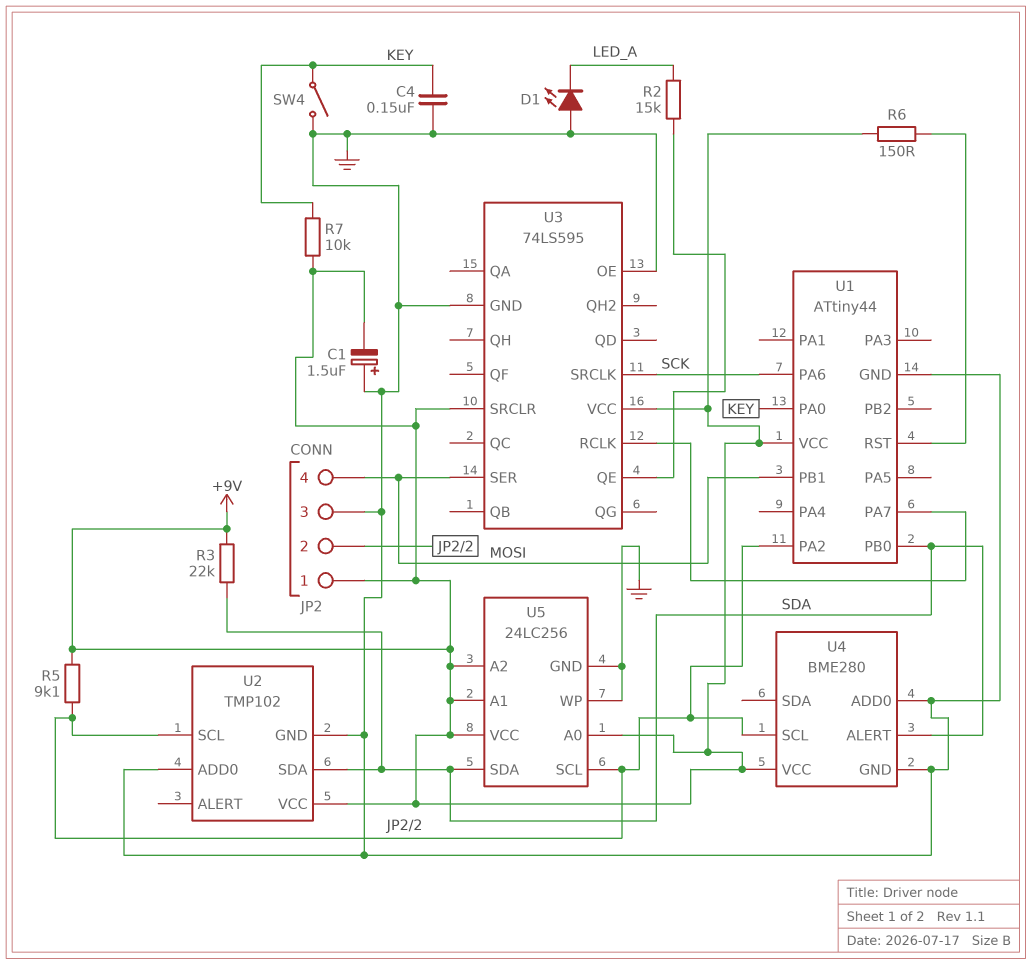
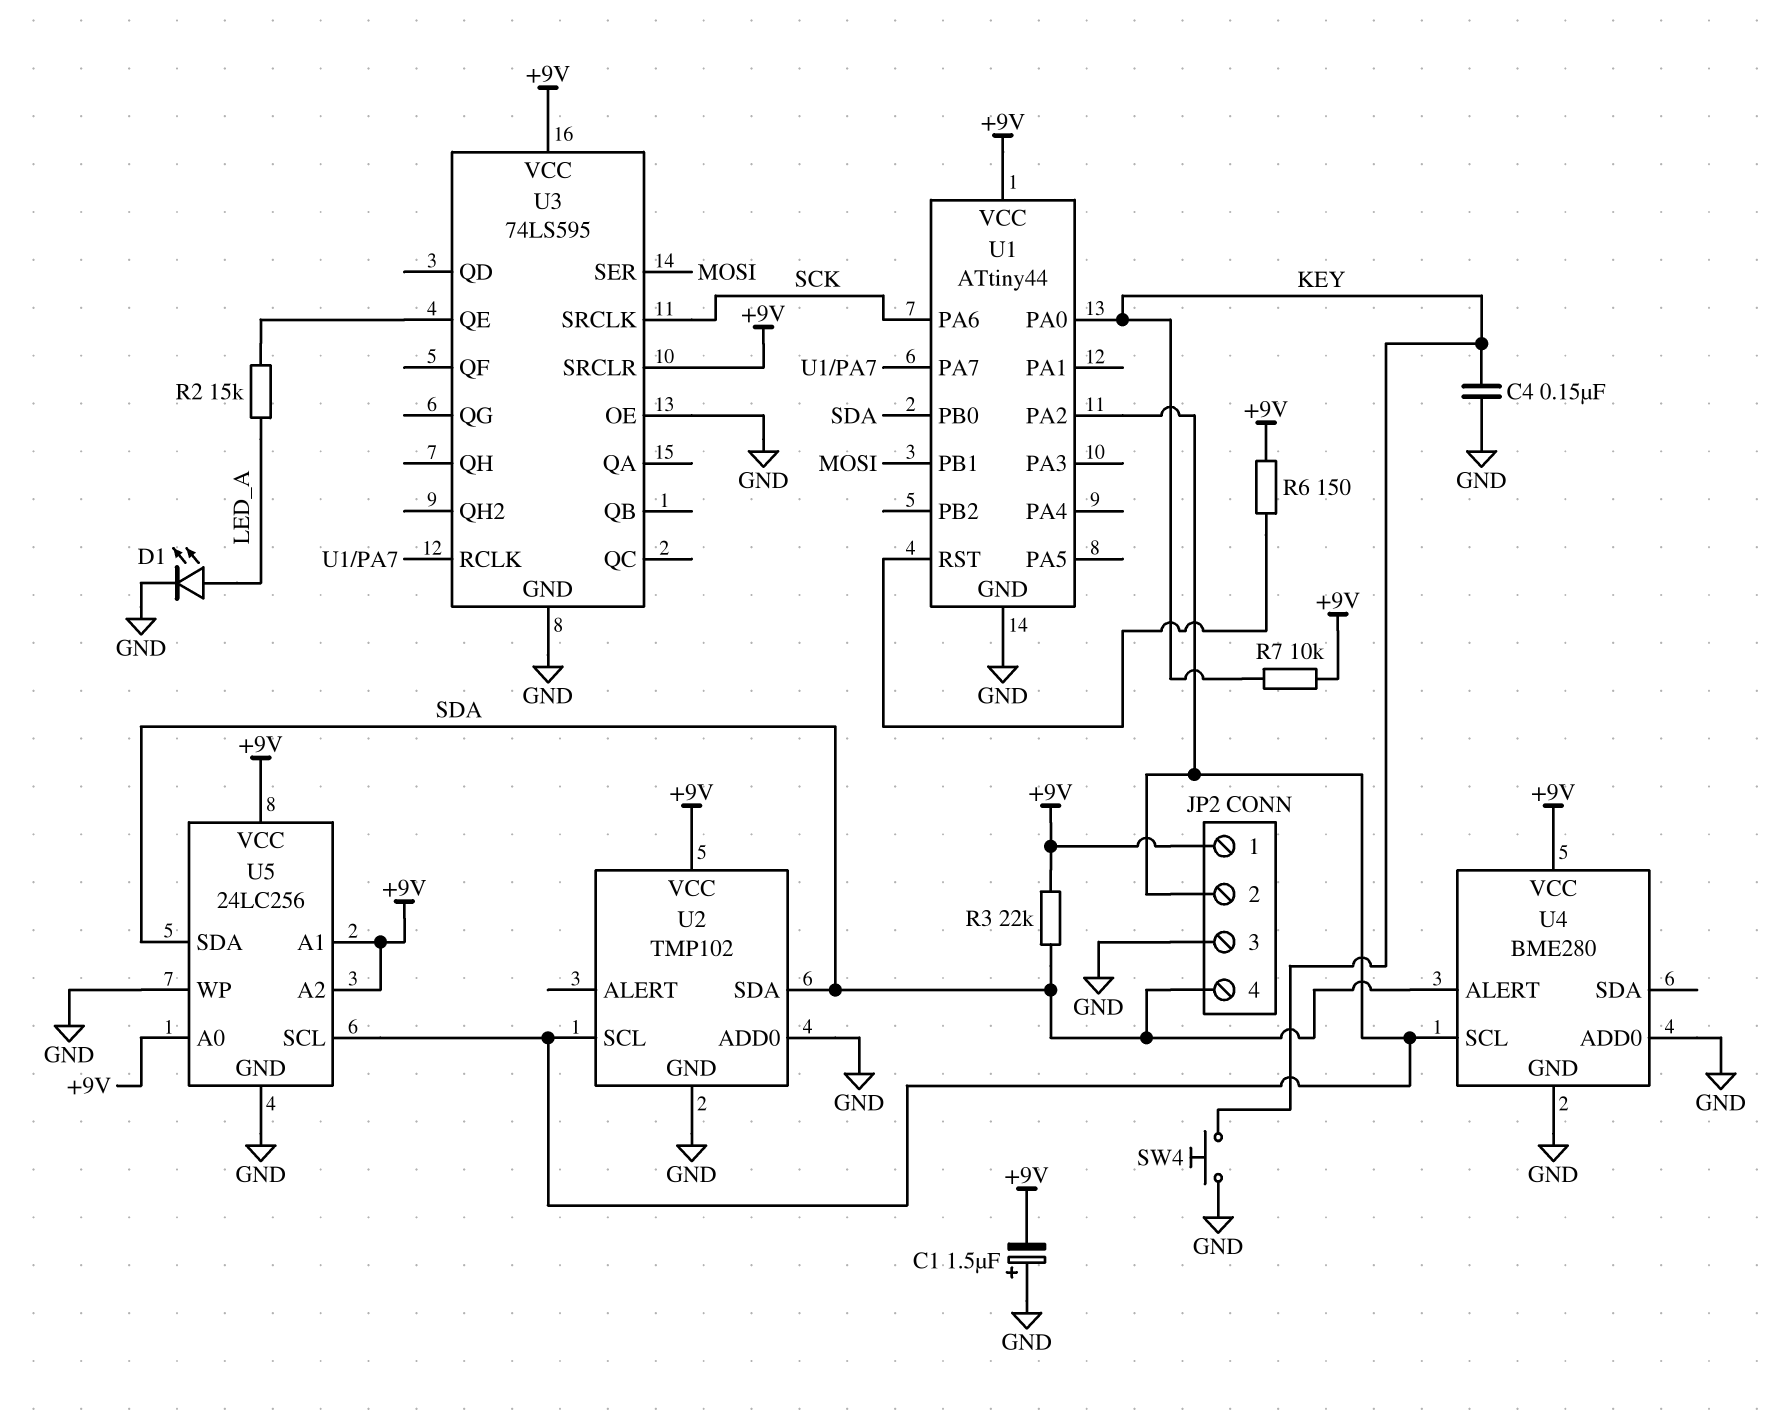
D1: LED (A GND, K LED_A) -> LED (A LED_A, K GND)
JP2 pin 4: MOSI -> SDA
R5: 9.1k (+9V, JP2/2) -> none
SW4: switch (GND, KEY) -> button (GND, KEY)

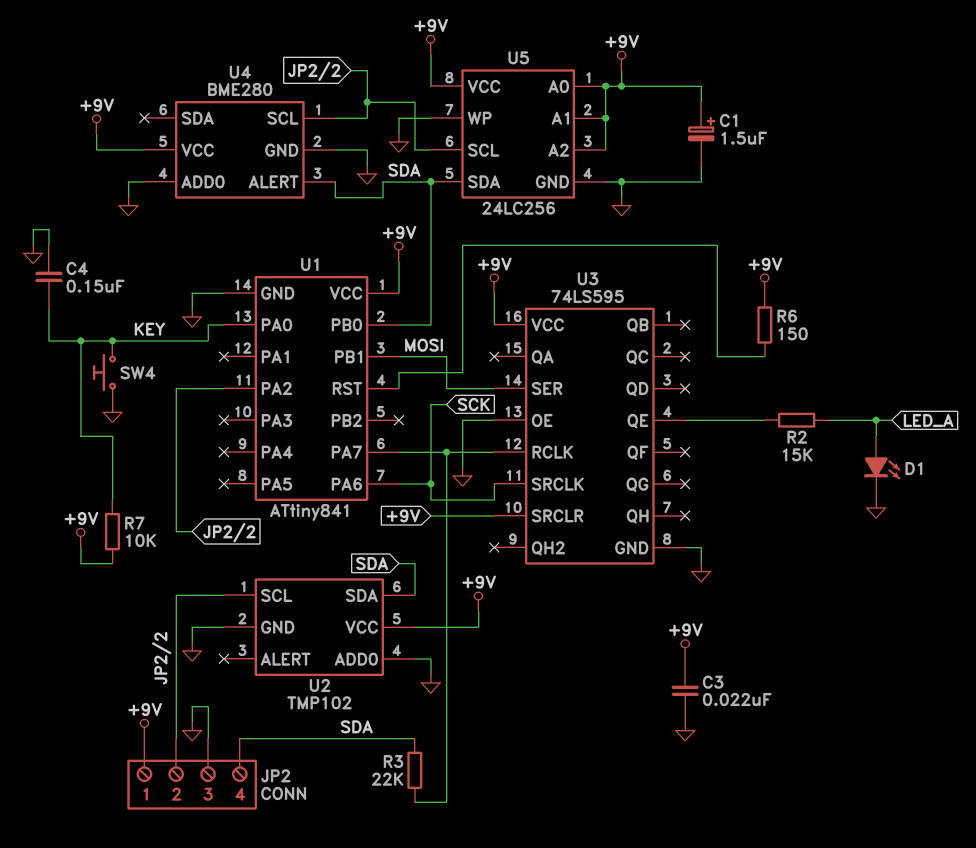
C1: 1.5uF (plus GND, minus +9V) -> 1.5uF (plus +9V, minus GND)
C3: none -> 22nF (+9V, GND)
R3: 22k (+9V, SDA) -> 22k (SDA, U1/PA7)
U1: ATtiny44 -> ATtiny841

